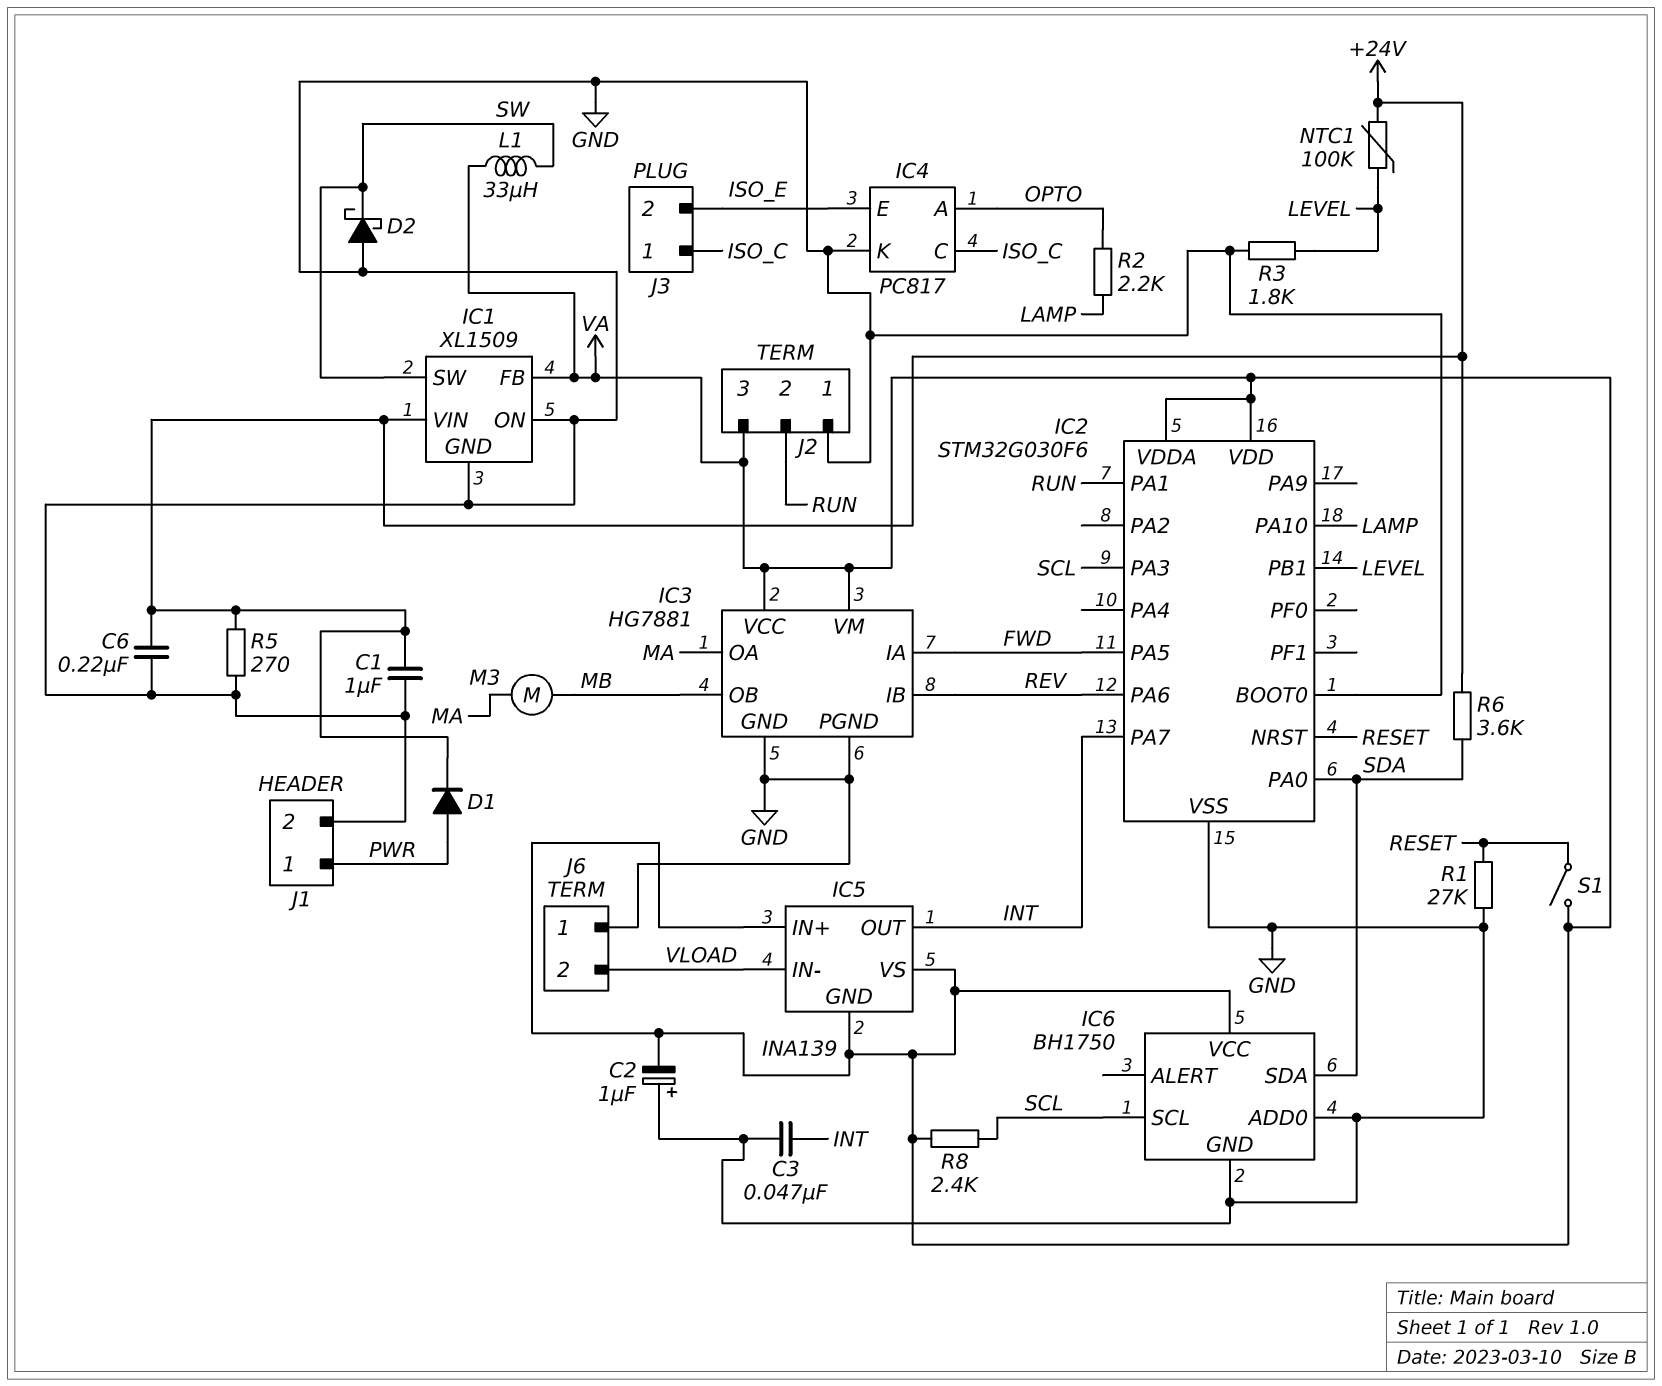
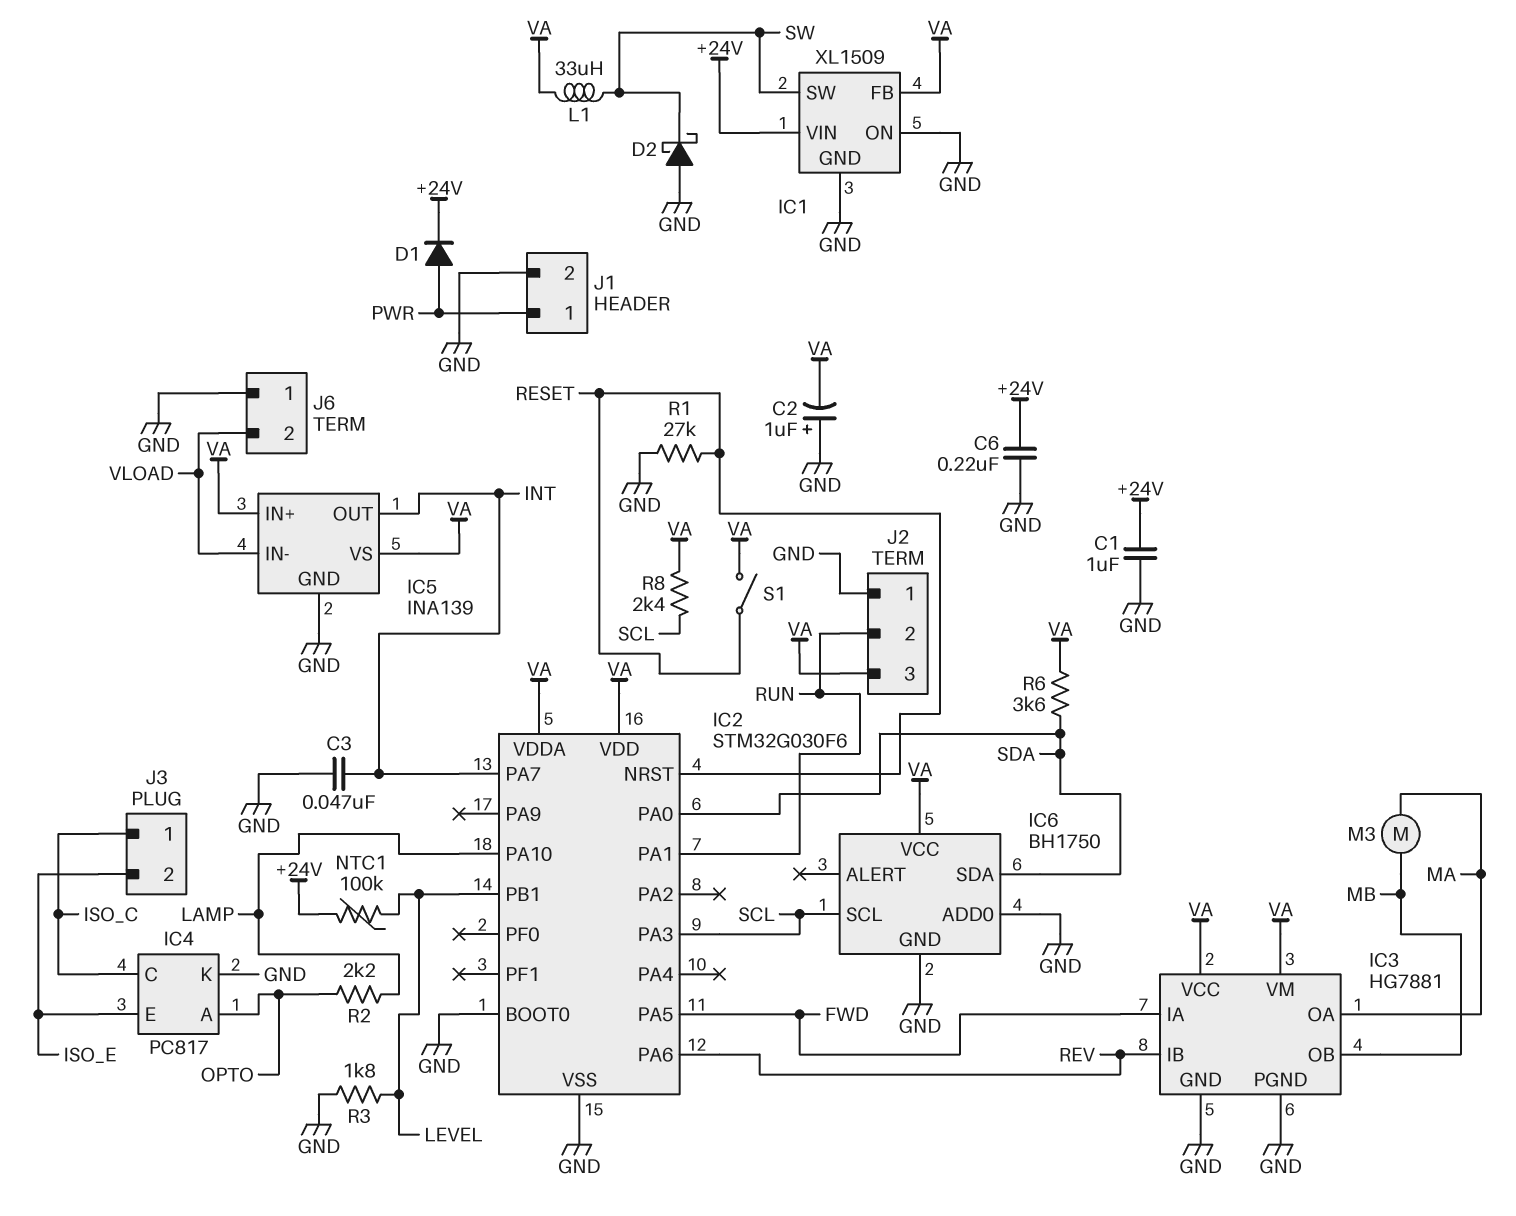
IC5 pin GND: VA -> GND
R5: 270 (+24V, GND) -> none
R6: 3.6k (+24V, SDA) -> 3.6k (SDA, VA)

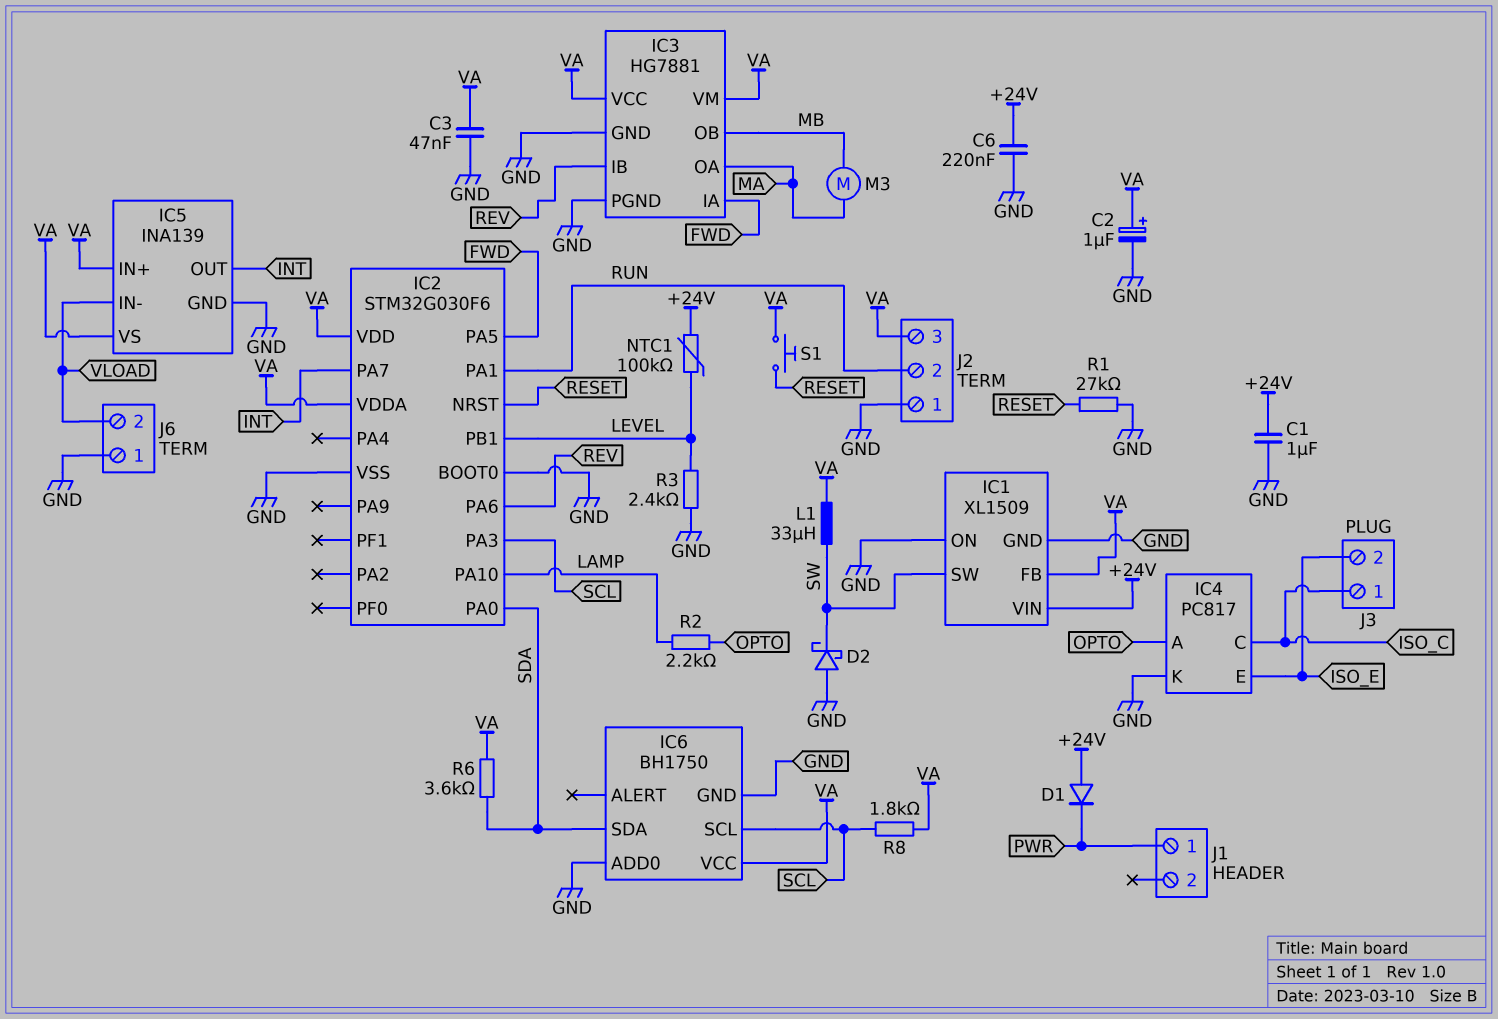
C2: 1uF (plus GND, minus VA) -> 1uF (plus VA, minus GND)
C3: 47nF (GND, INT) -> 47nF (GND, VA)
D1: diode (A PWR, K +24V) -> diode (A +24V, K PWR)
J1 pin 2: GND -> none
R3: 1.8k (GND, LEVEL) -> 2.4k (GND, LEVEL)
R8: 2.4k (SCL, VA) -> 1.8k (SCL, VA)
S1: switch (RESET, VA) -> button (RESET, VA)

